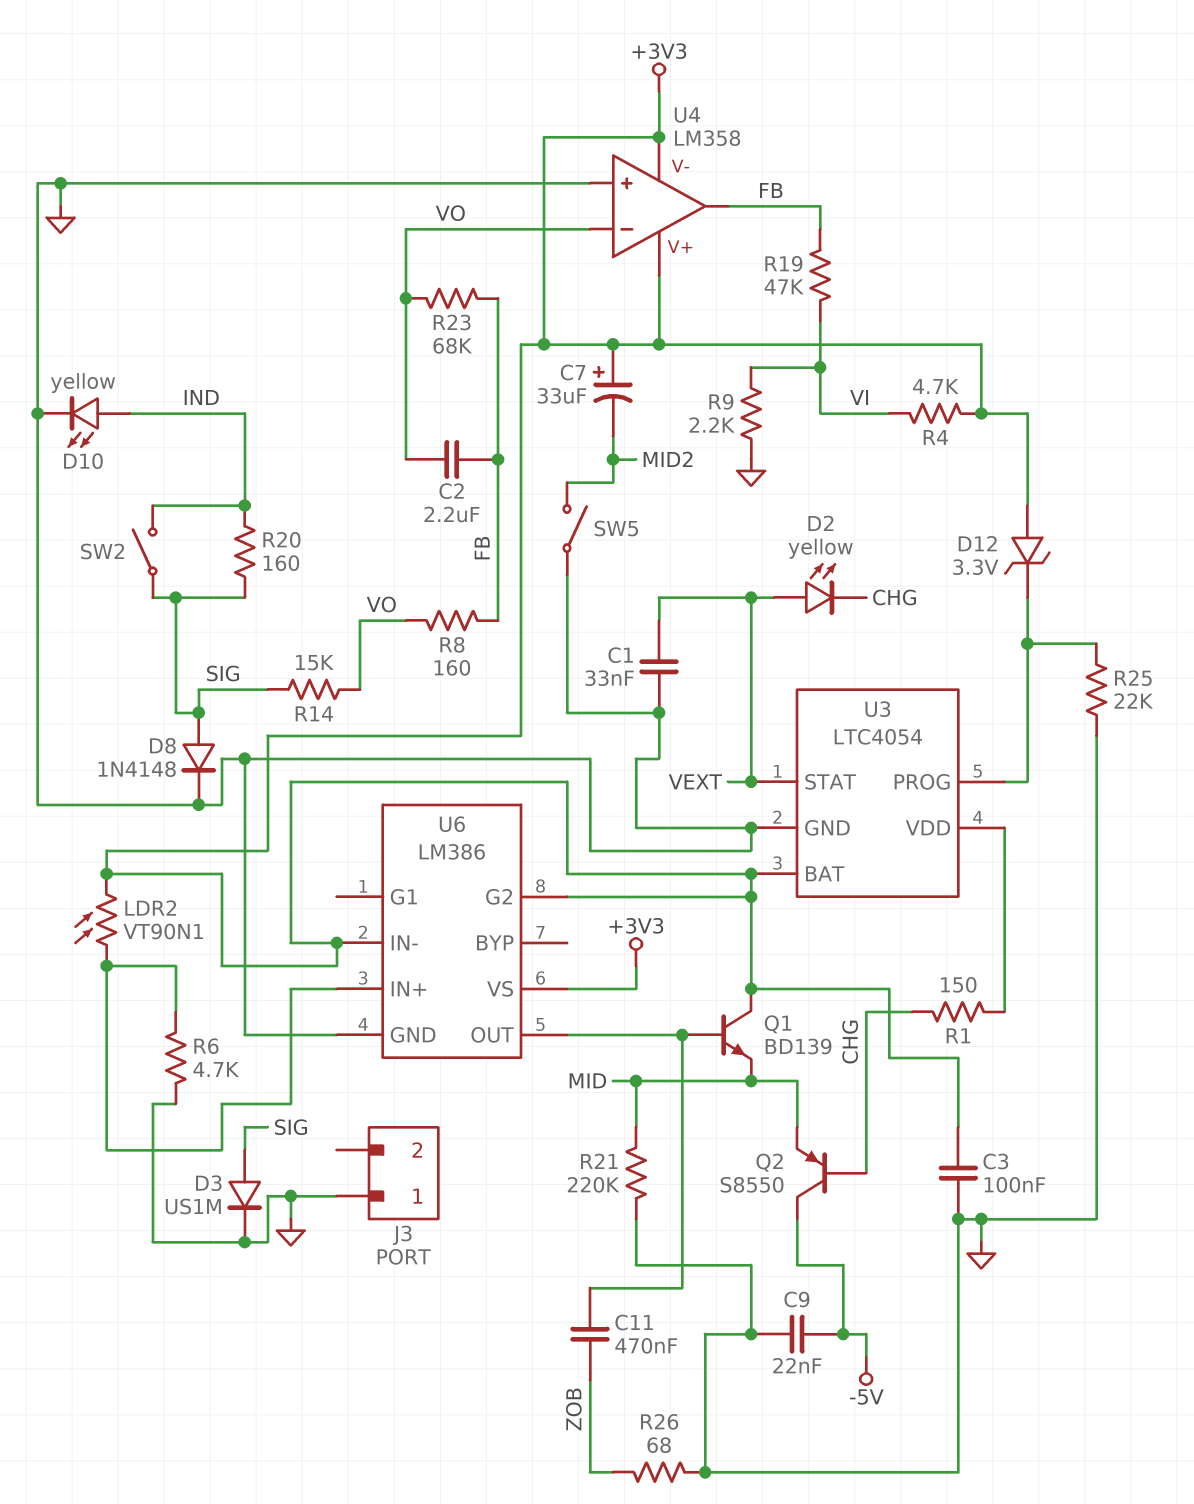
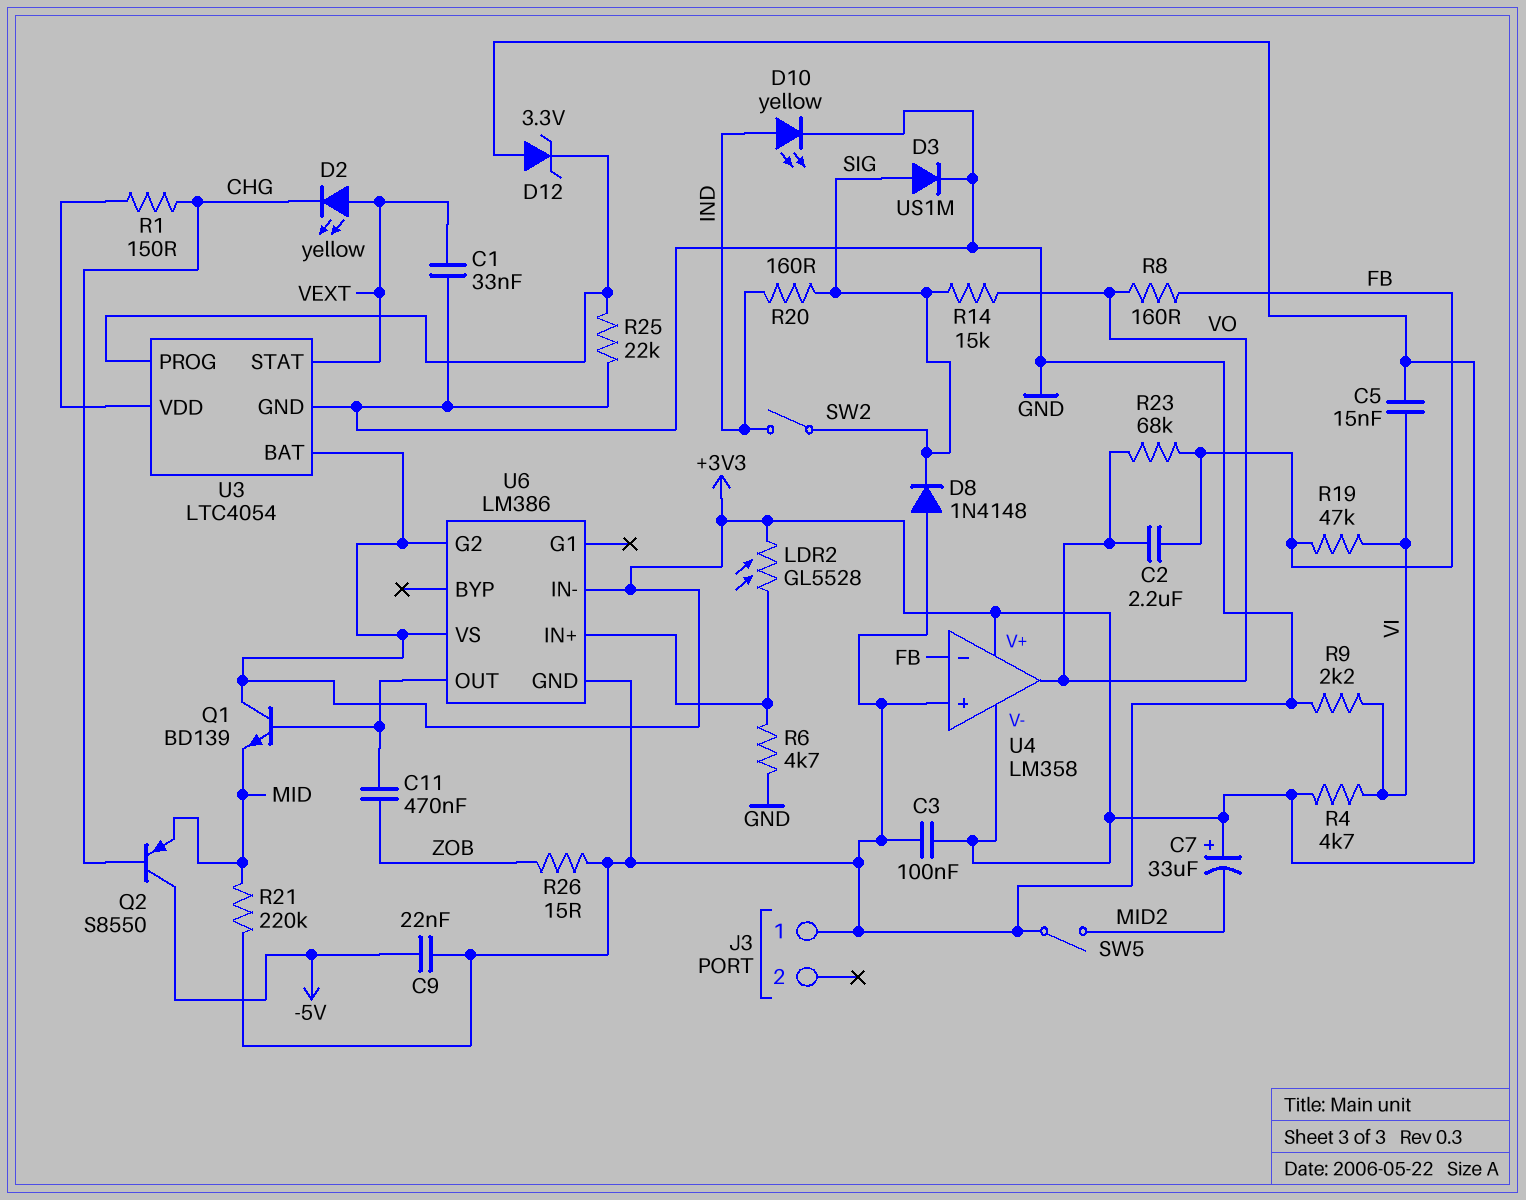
C5: none -> 15nF (+3V3, VI)
D8: diode 1N4148 (A SIG, K GND) -> diode 1N4148 (A GND, K SIG)
LDR2: VT90N1 (+3V3, U6/IN+) -> GL5528 (+3V3, U6/IN+)
R26: 68 (GND, ZOB) -> 15 (GND, ZOB)
U4 pin in-: VO -> FB
U4 pin out: FB -> VO

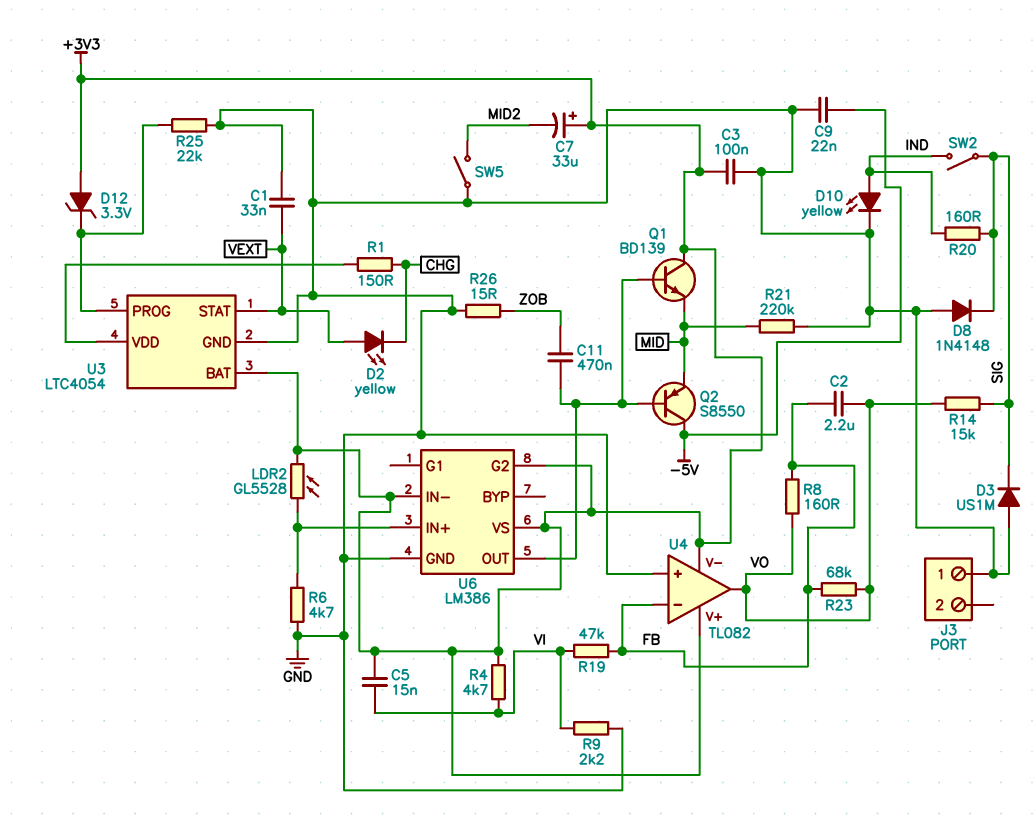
D3: diode US1M (A SIG, K GND) -> diode US1M (A GND, K SIG)
Q2: PNP S8550 (B CHG, C -5V, E MID) -> PNP S8550 (B U6/OUT, C -5V, E MID)
U4: LM358 -> TL082

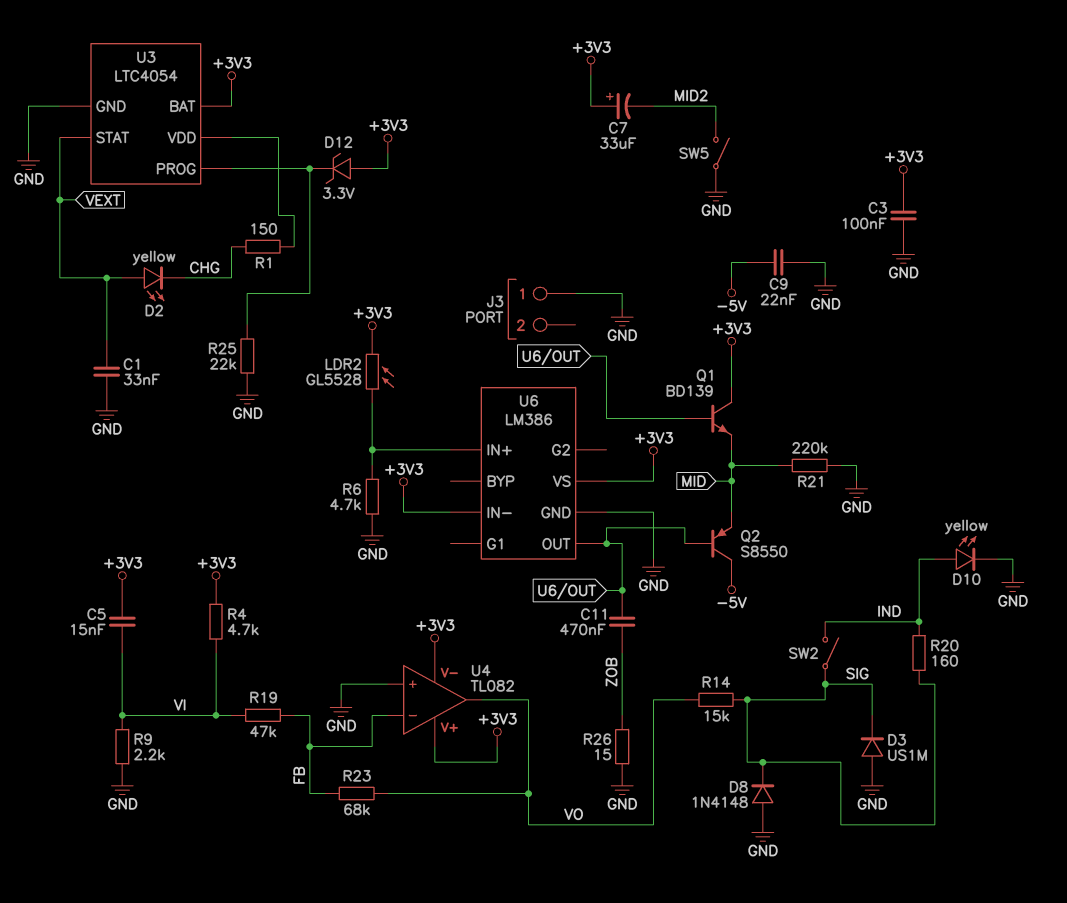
C2: 2.2uF (FB, VO) -> none
R8: 160 (FB, VO) -> none
U6 pin G2: +3V3 -> none

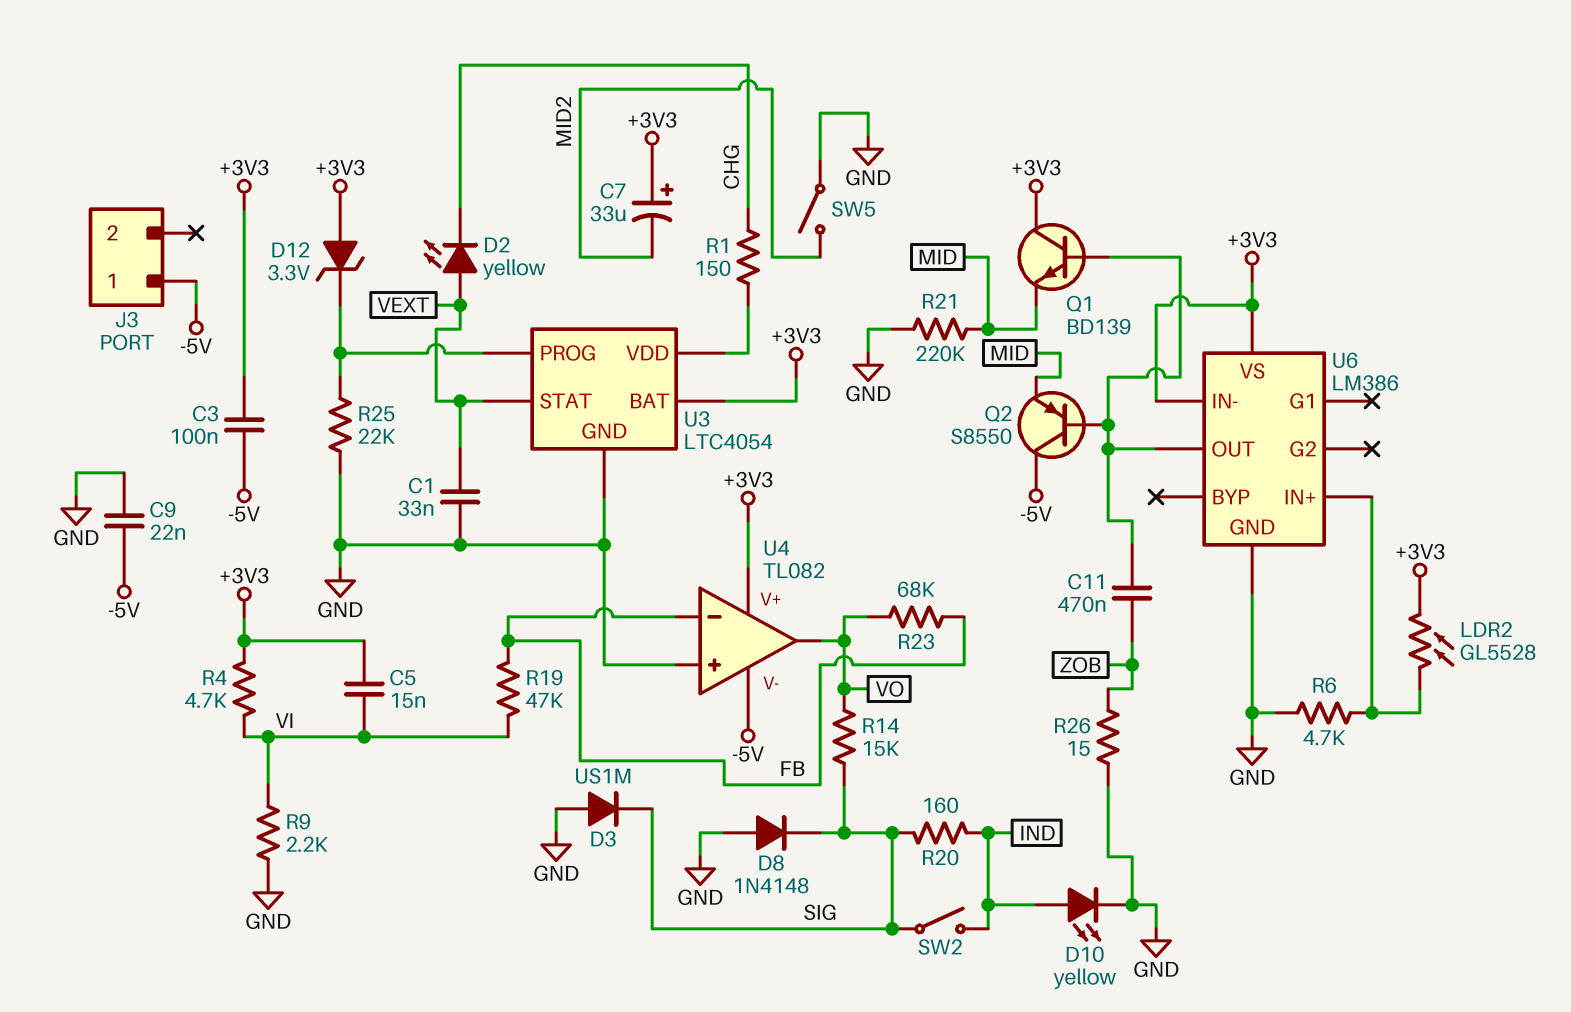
C3: 100nF (+3V3, GND) -> 100nF (+3V3, -5V)
J3 pin 1: GND -> -5V
U4 pin V-: +3V3 -> -5V

